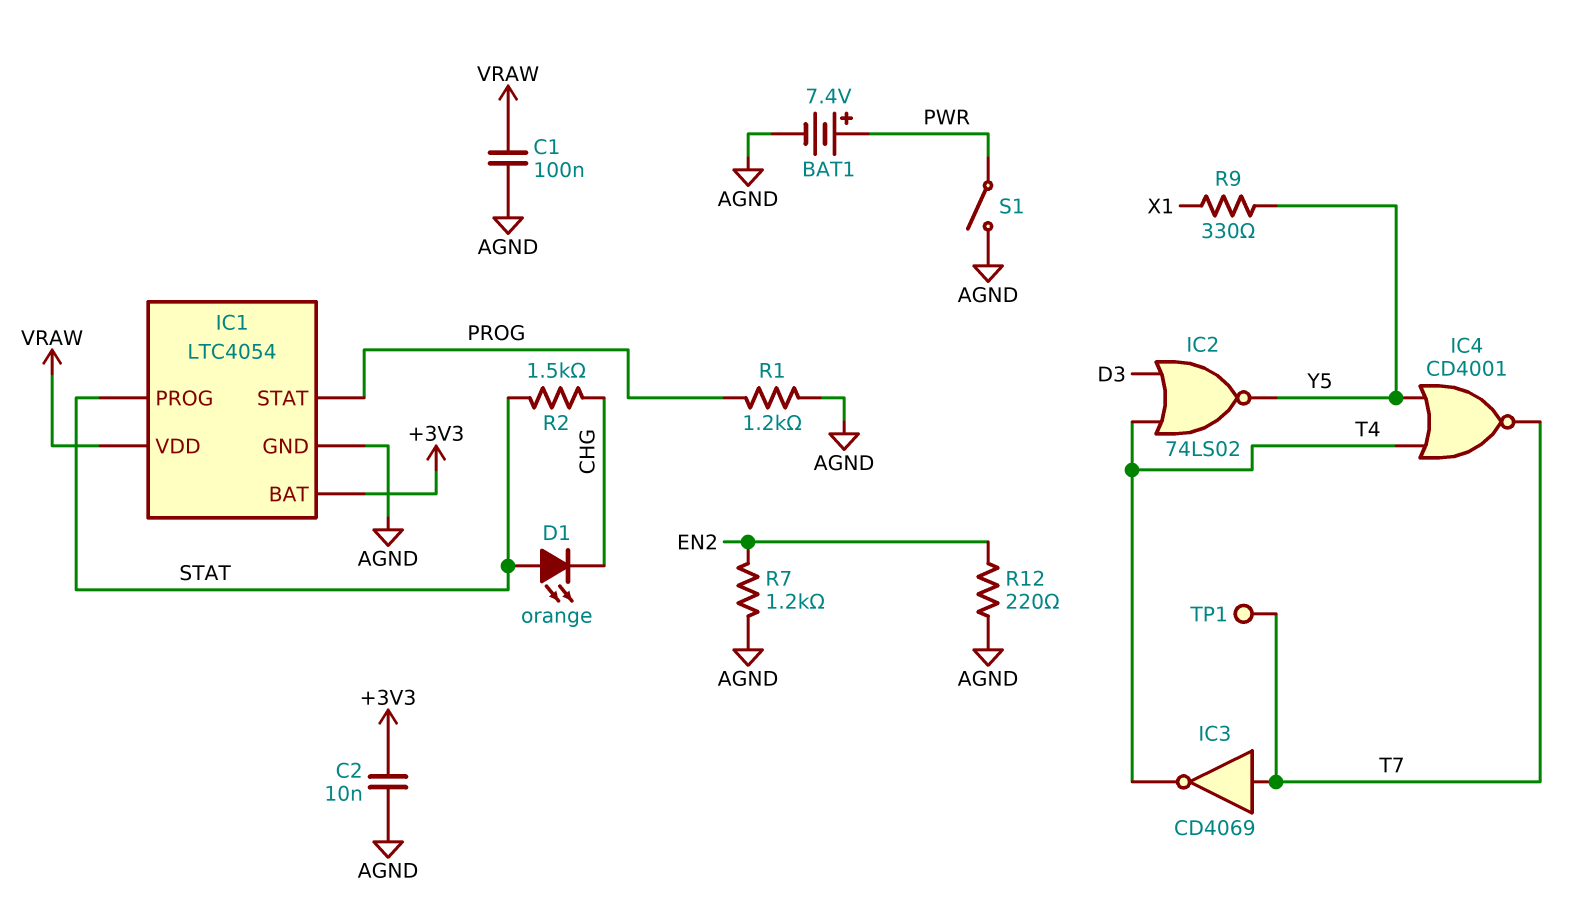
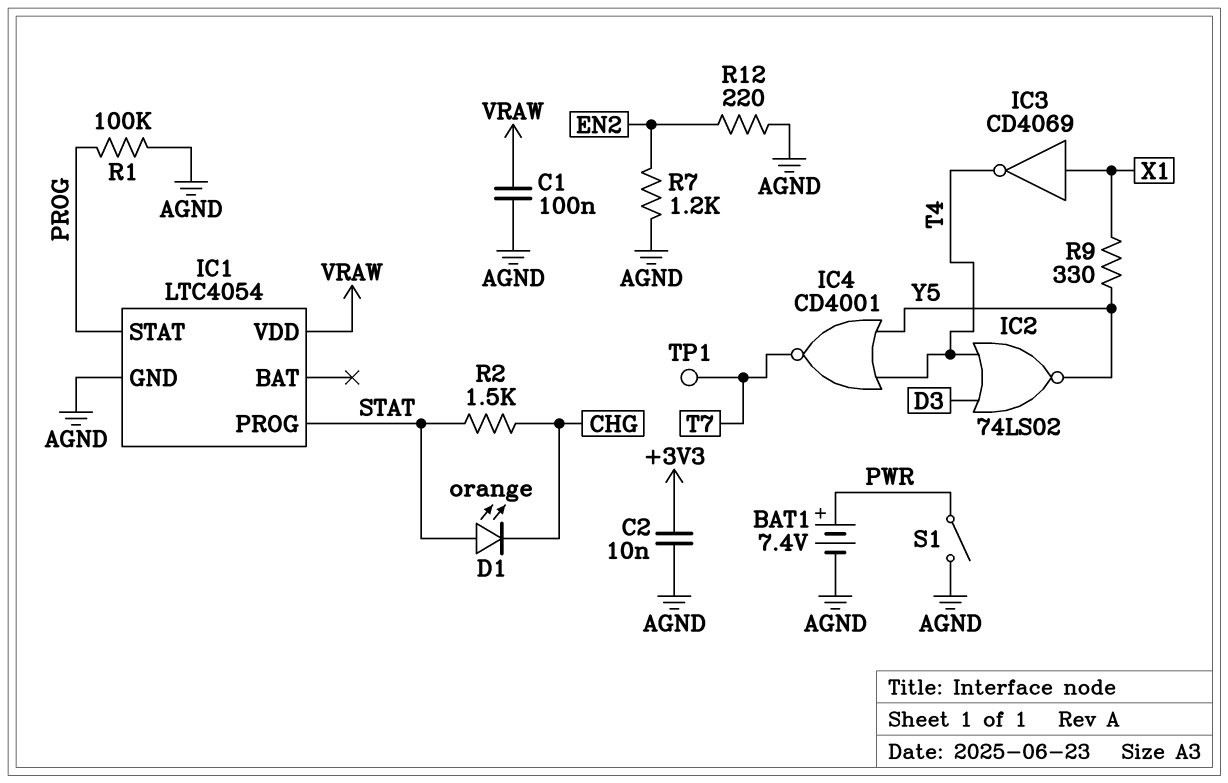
IC1 pin BAT: +3V3 -> none
IC3: NOT CD4069 (in T7, out T4) -> NOT CD4069 (in X1, out T4)
R1: 1.2k (AGND, PROG) -> 100k (AGND, PROG)

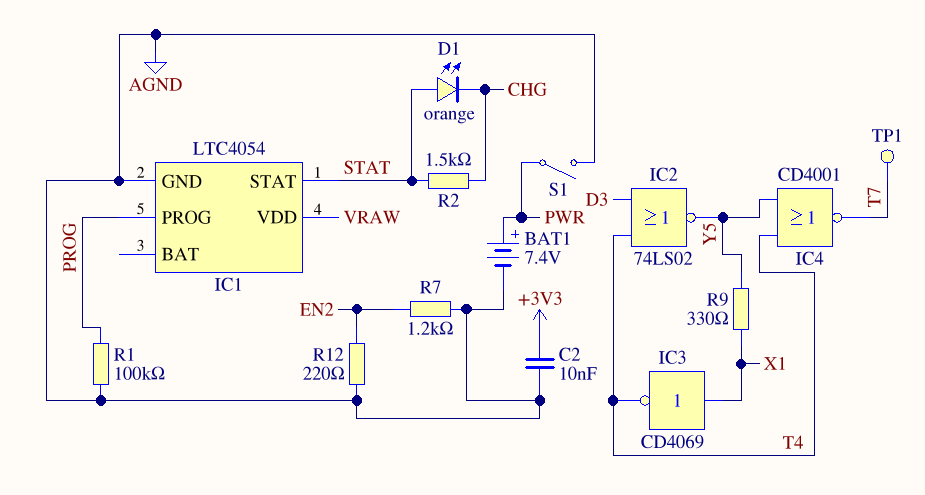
C1: 100nF (AGND, VRAW) -> none
IC1 pin PROG: STAT -> PROG
IC1 pin STAT: PROG -> STAT

